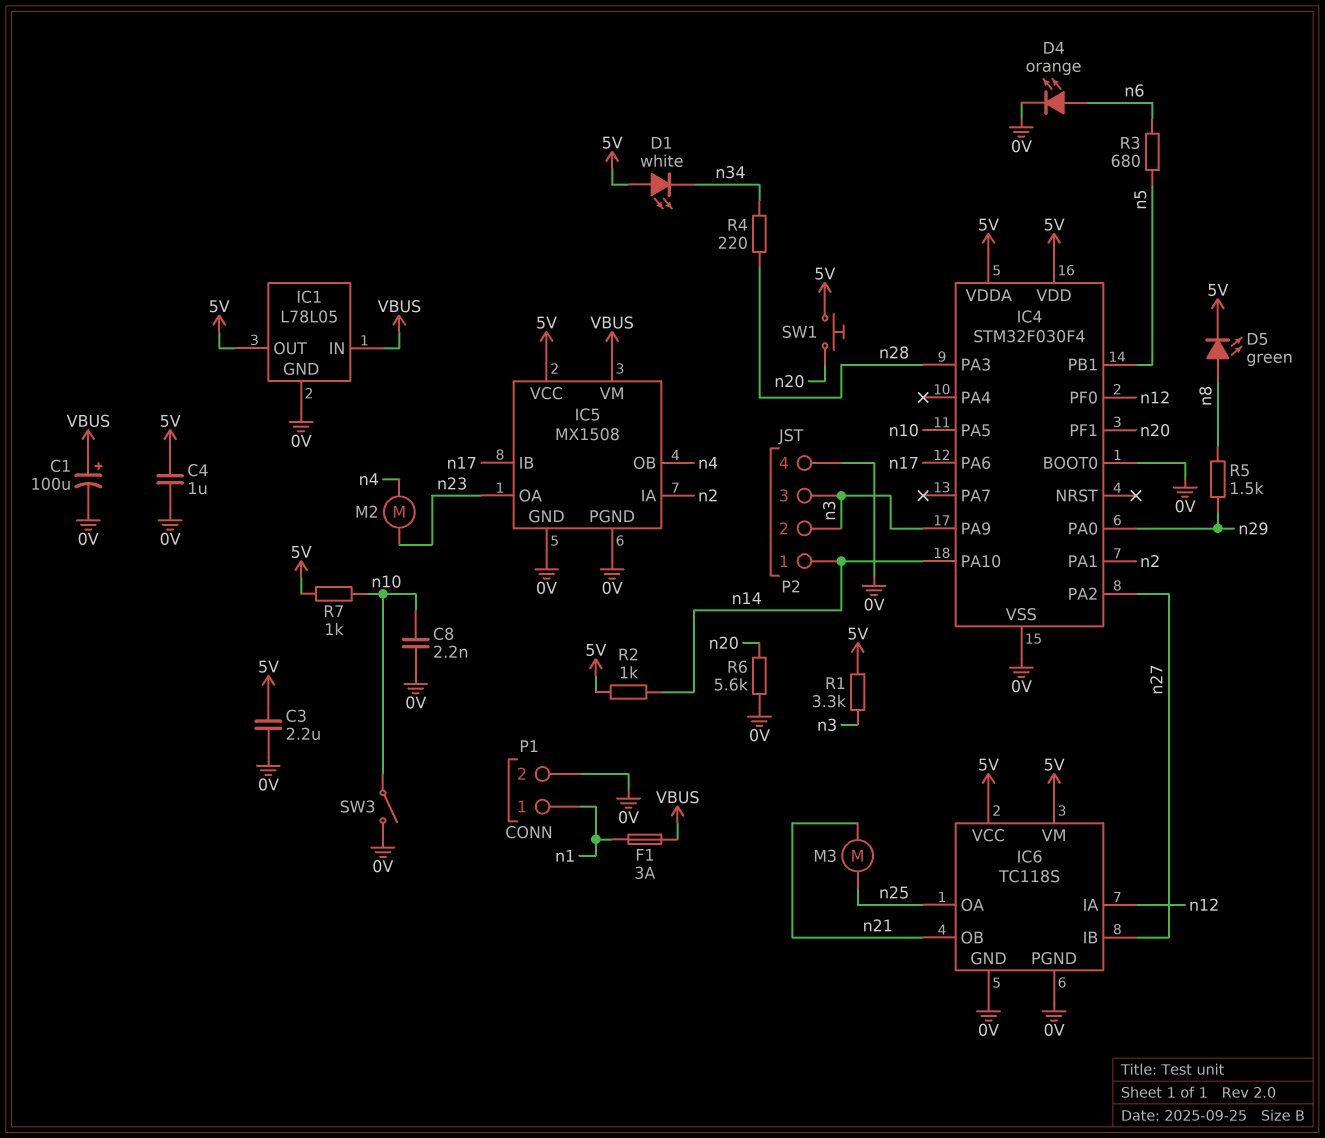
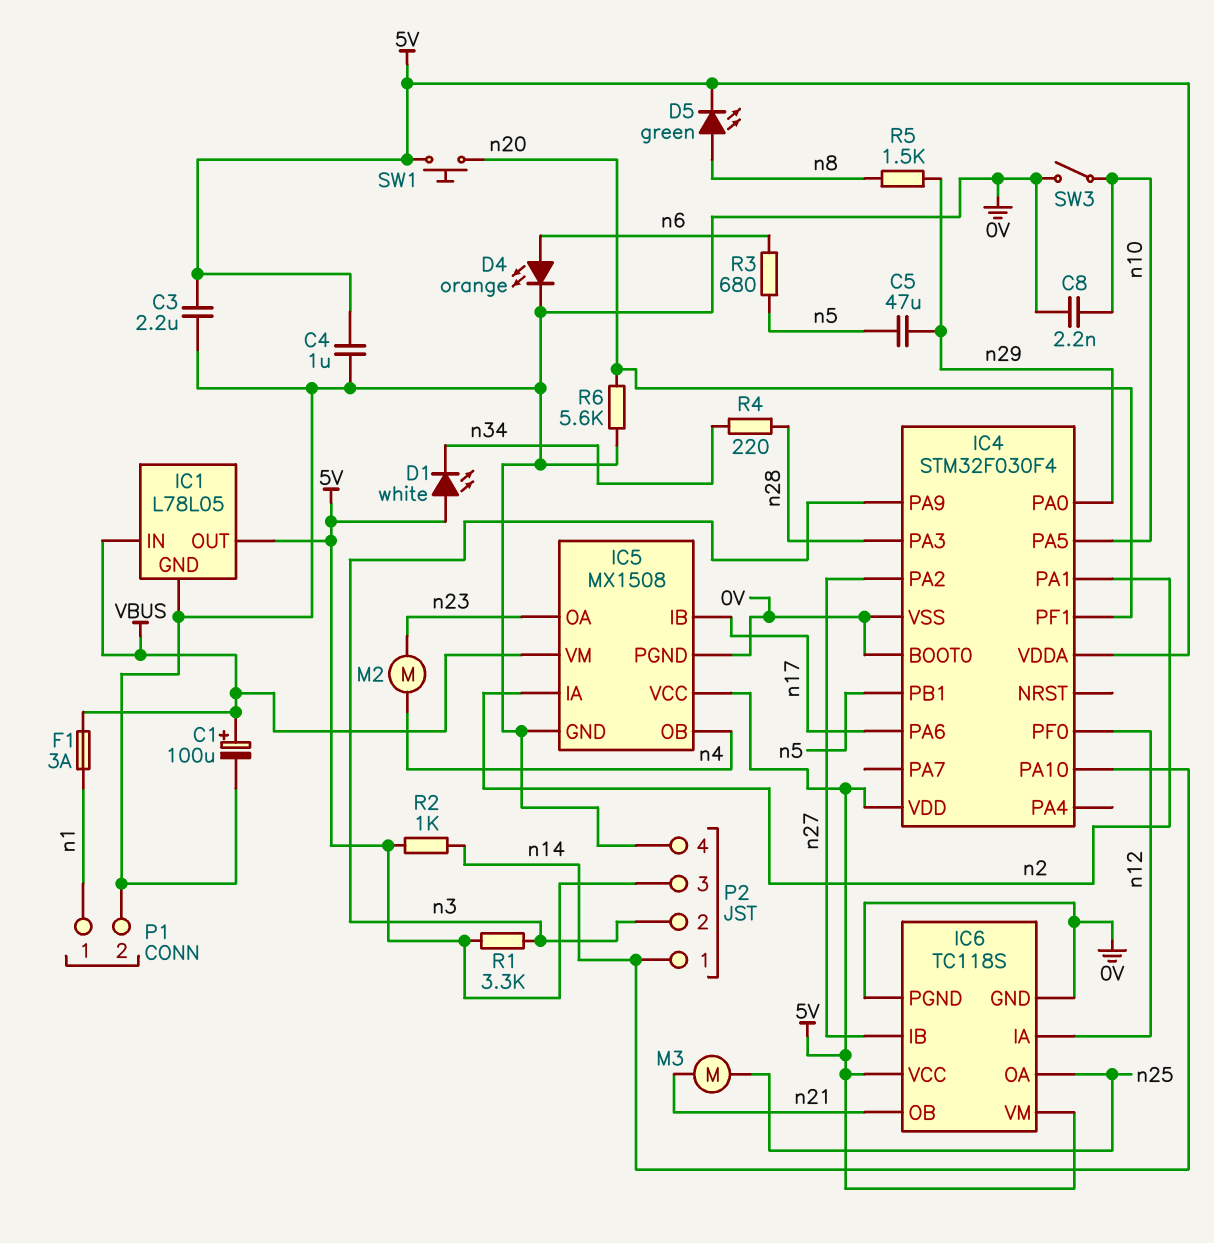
C5: none -> 47uF (n5, n29)
P2 pin 3: n3 -> 5V
R7: 1k (5V, n10) -> none

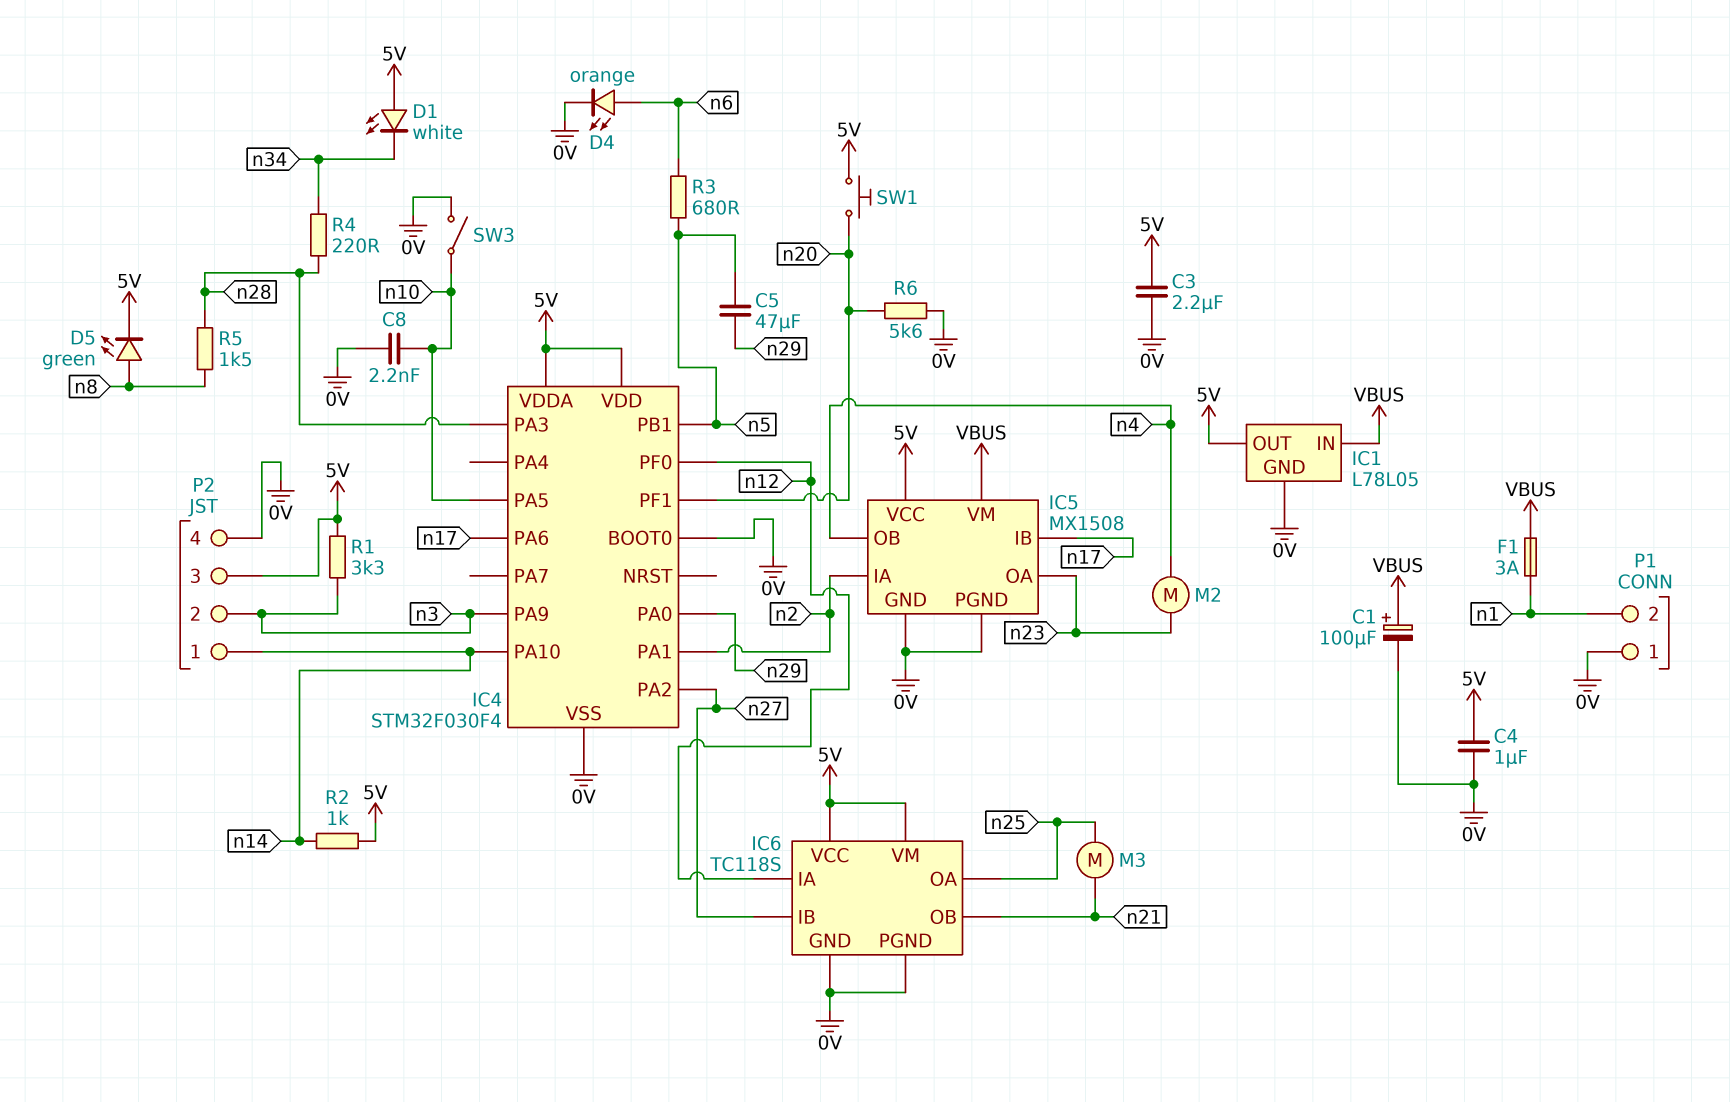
P1 pin 1: n1 -> 0V
P1 pin 2: 0V -> n1
R5: 1.5k (n8, n29) -> 1.5k (n8, n28)

